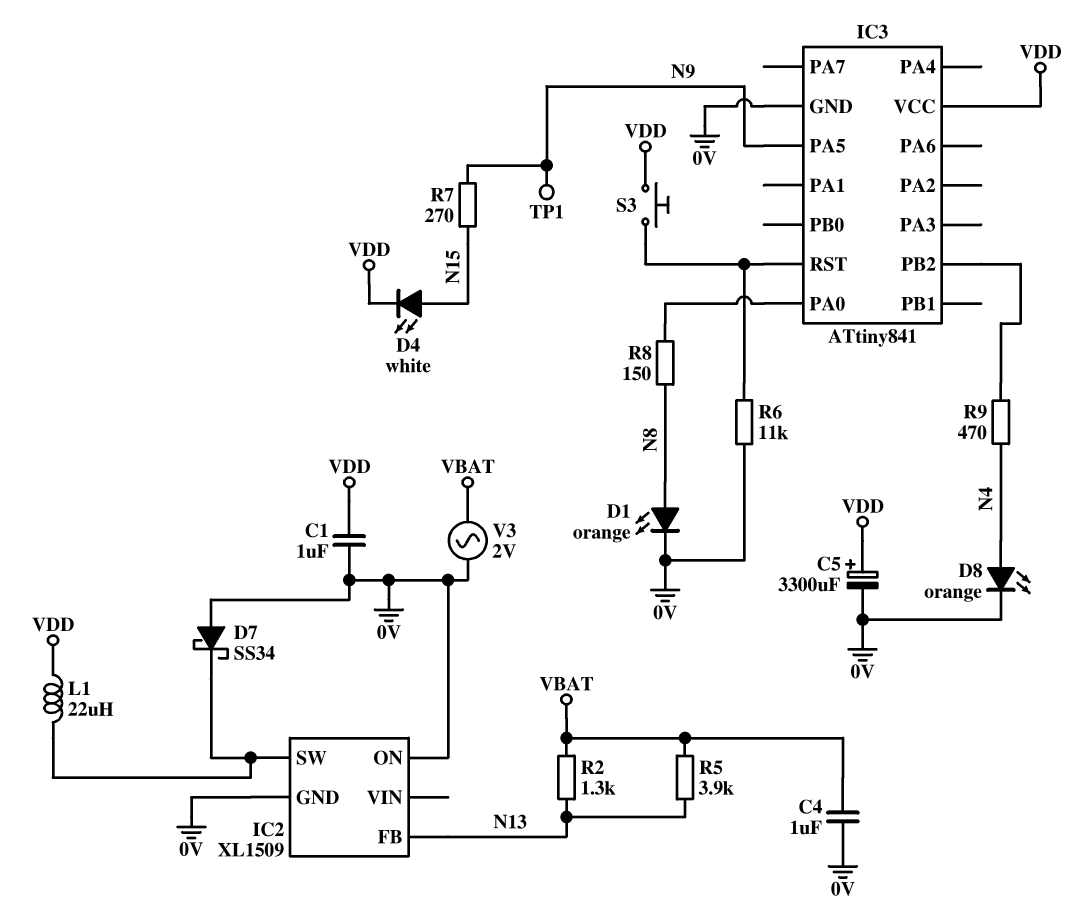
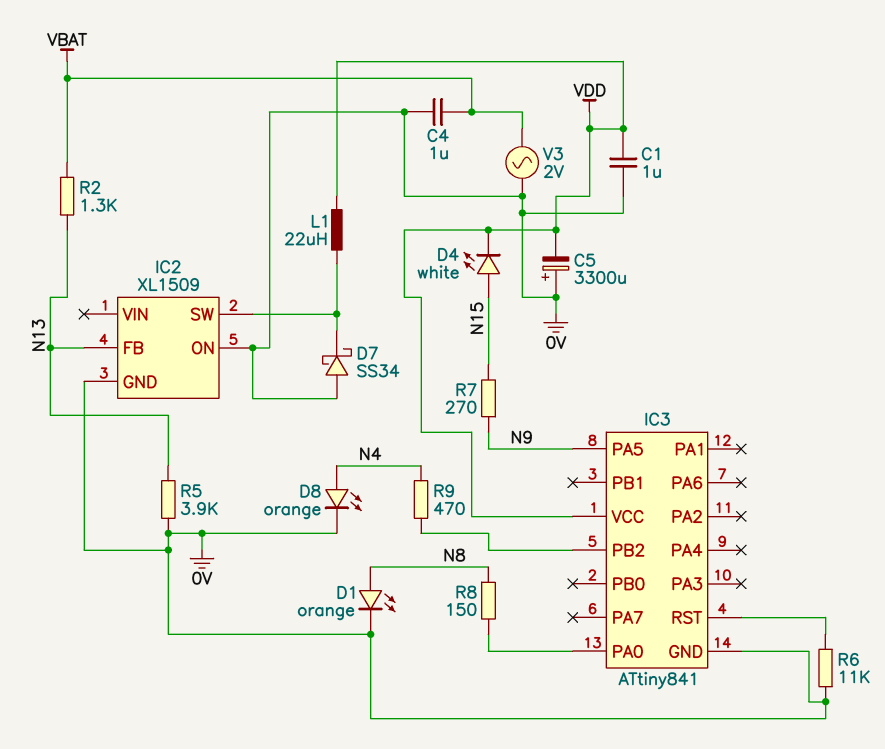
C5: 3300uF (plus VDD, minus 0V) -> 3300uF (plus 0V, minus VDD)
R5: 3.9k (N13, VBAT) -> 3.9k (0V, N13)
S3: button (IC3/RST, VDD) -> none
TP1: test point (N9) -> none

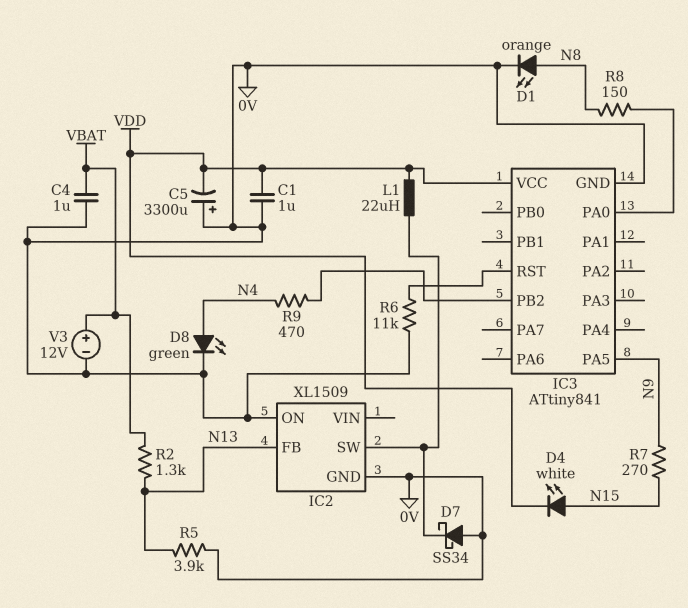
D8: LED orange (A N4, K 0V) -> LED green (A N4, K 0V)
V3: AC 2V (0V, VBAT) -> 12V (plus VBAT, minus 0V)

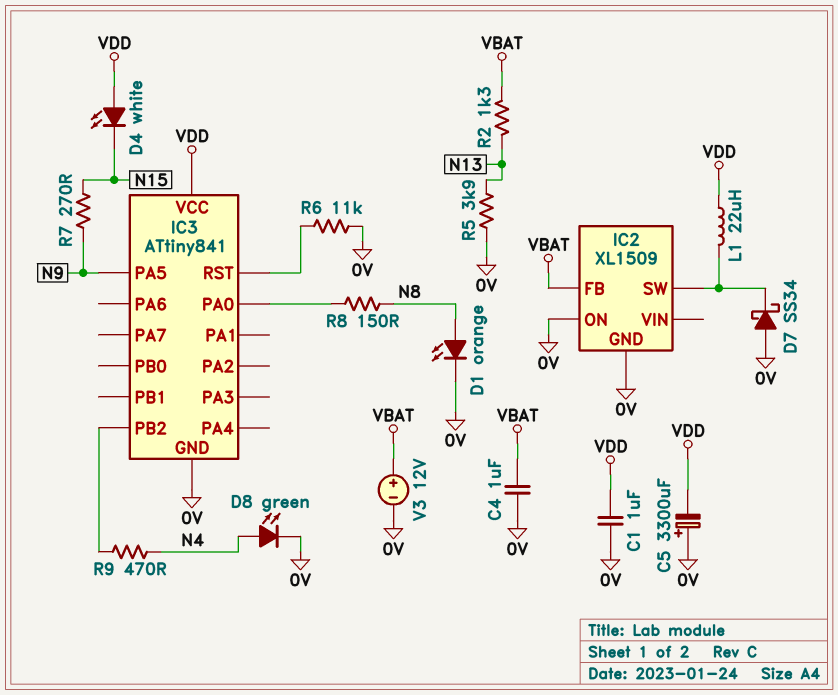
D4: LED white (A N15, K VDD) -> LED white (A VDD, K N15)
IC2 pin FB: N13 -> VBAT

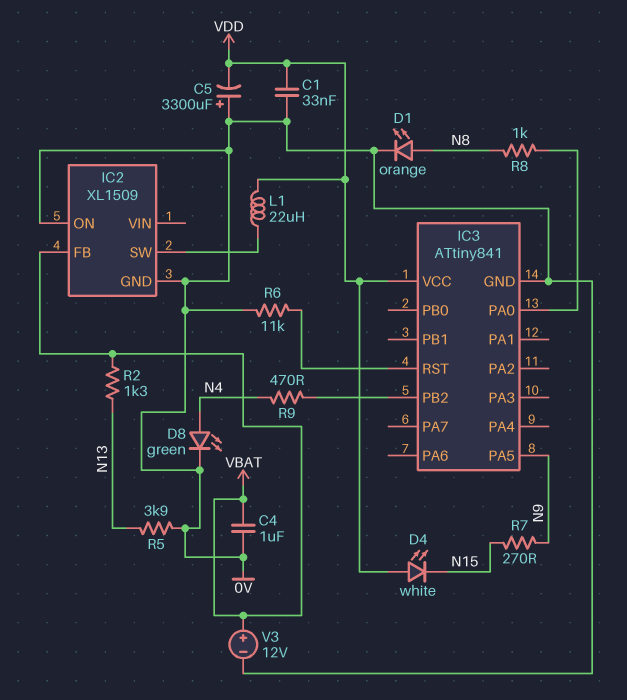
C1: 1uF (0V, VDD) -> 33nF (0V, VDD)
D7: schottky SS34 (A 0V, K IC2/SW) -> none
R8: 150 (IC3/PA0, N8) -> 1k (IC3/PA0, N8)

